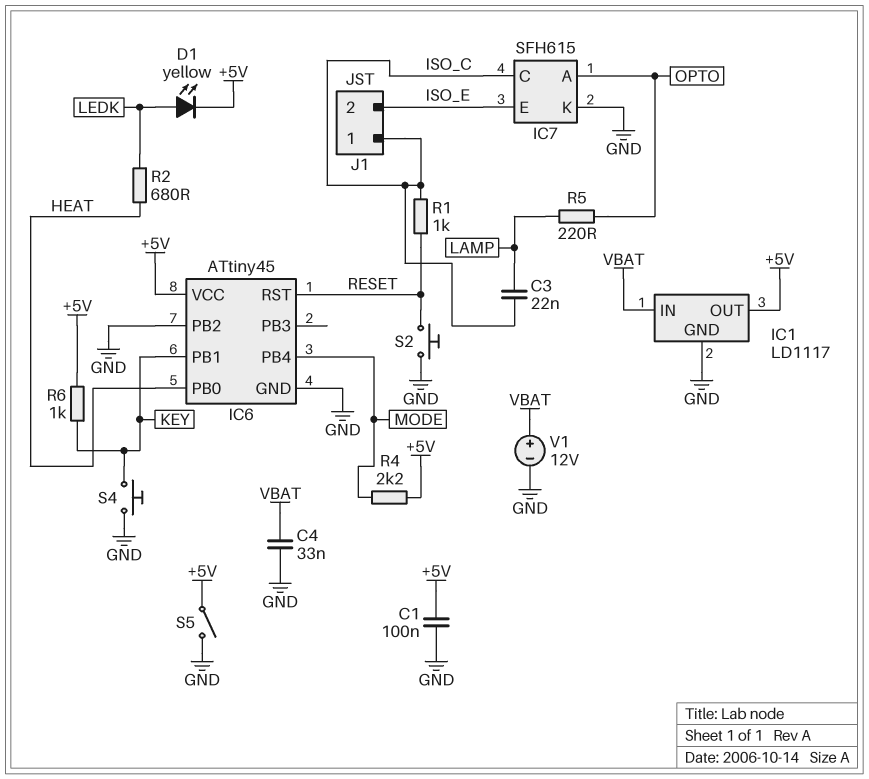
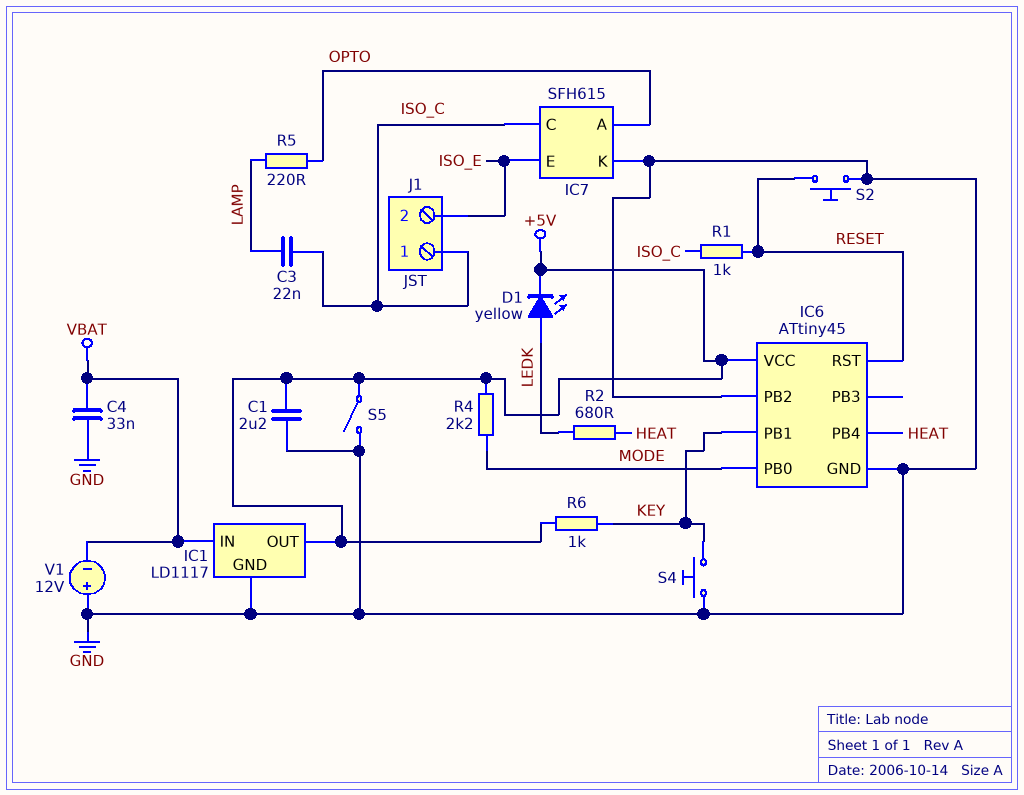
C1: 100nF (+5V, GND) -> 2.2uF (+5V, GND)
IC6 pin PB0: HEAT -> MODE
IC6 pin PB4: MODE -> HEAT
V1: 12V (plus VBAT, minus GND) -> 12V (plus GND, minus VBAT)

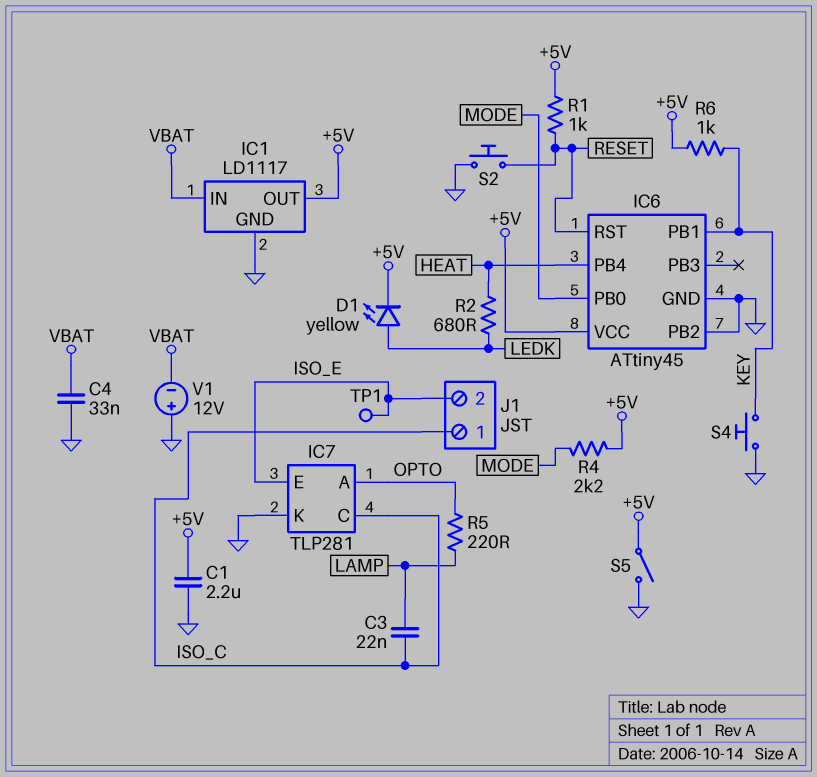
IC7: SFH615 -> TLP281
R1: 1k (ISO_C, RESET) -> 1k (+5V, RESET)
TP1: none -> test point (ISO_E)

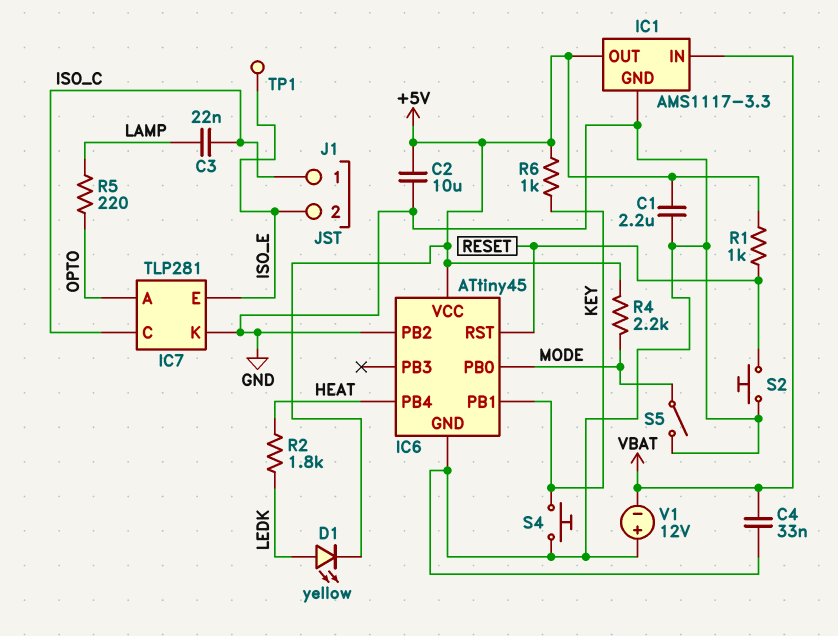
C2: none -> 10uF (+5V, GND)
IC1: LD1117 -> AMS1117-3.3
R2: 680 (HEAT, LEDK) -> 1.8k (HEAT, LEDK)
S5: switch (+5V, GND) -> switch (GND, MODE)

